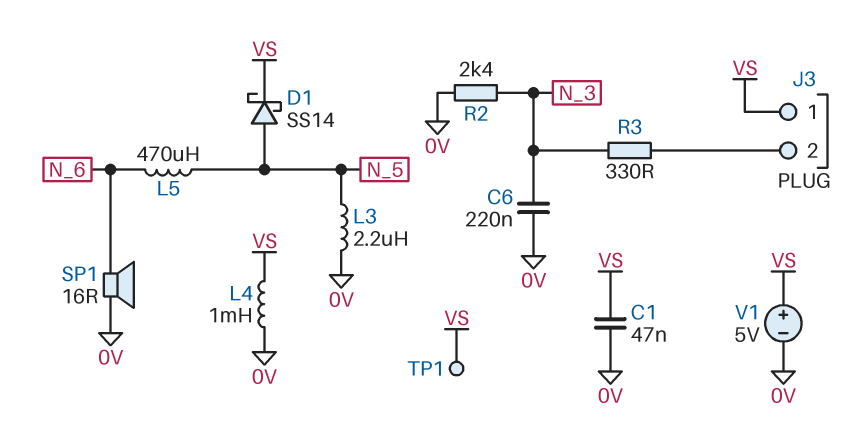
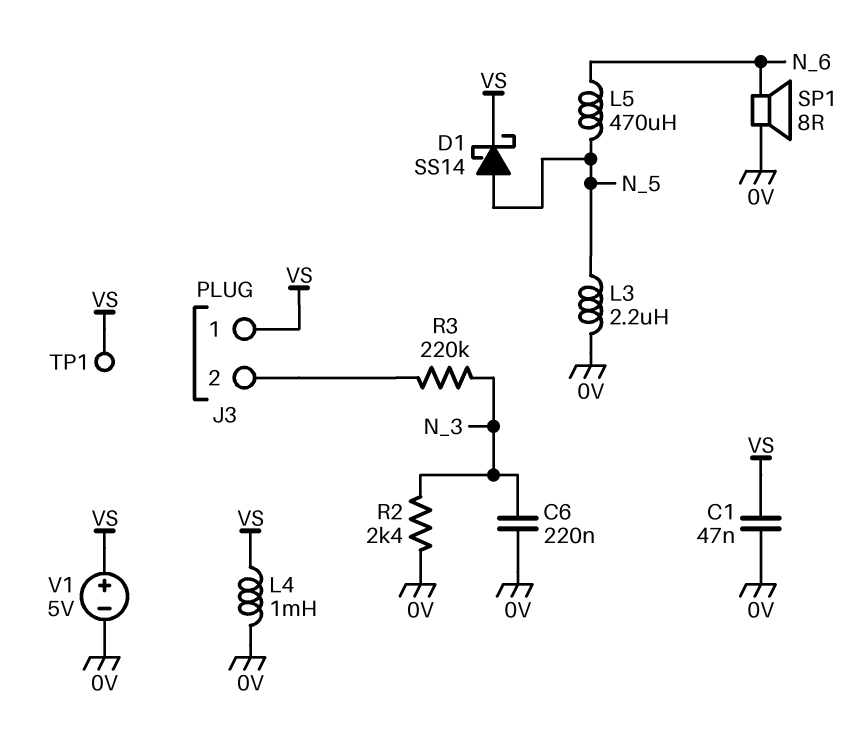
R3: 330 (J3/2, N_3) -> 220k (J3/2, N_3)
SP1: speaker 16R (0V, N_6) -> speaker 8R (0V, N_6)

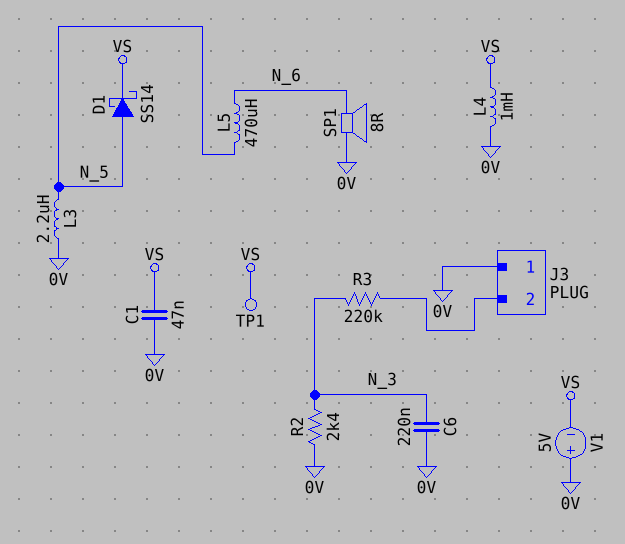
J3 pin 1: VS -> 0V
V1: 5V (plus VS, minus 0V) -> 5V (plus 0V, minus VS)

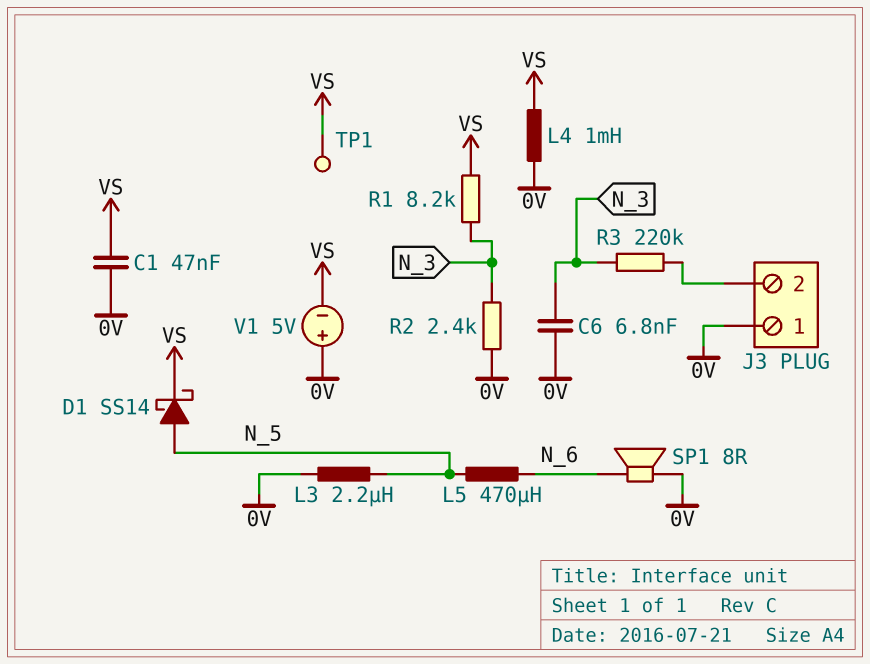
C6: 220nF (0V, N_3) -> 6.8nF (0V, N_3)
R1: none -> 8.2k (N_3, VS)

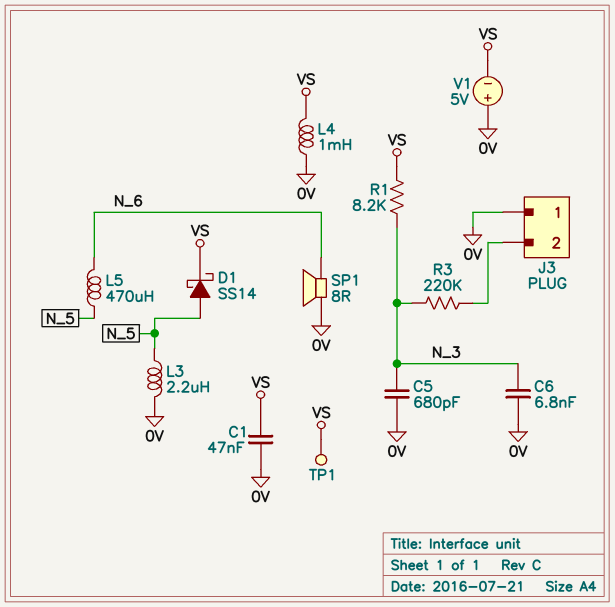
C5: none -> 680pF (0V, N_3)
R2: 2.4k (0V, N_3) -> none

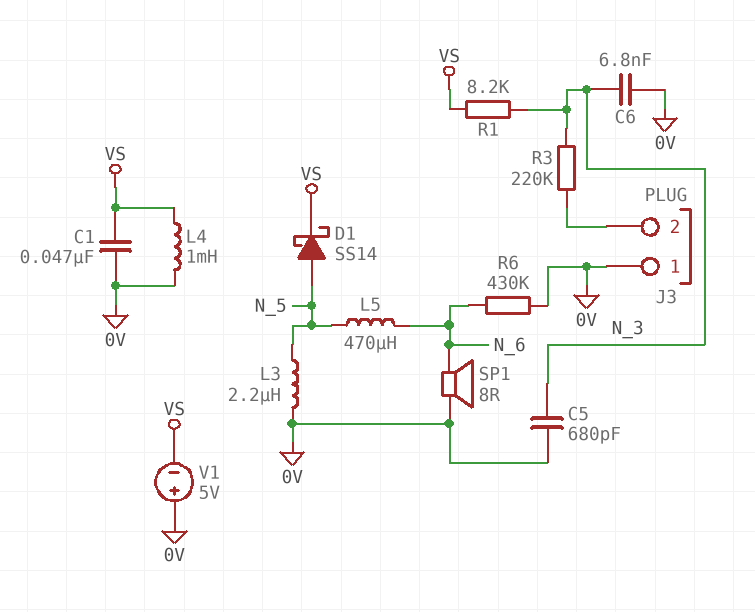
R6: none -> 430k (0V, N_6)
TP1: test point (VS) -> none

